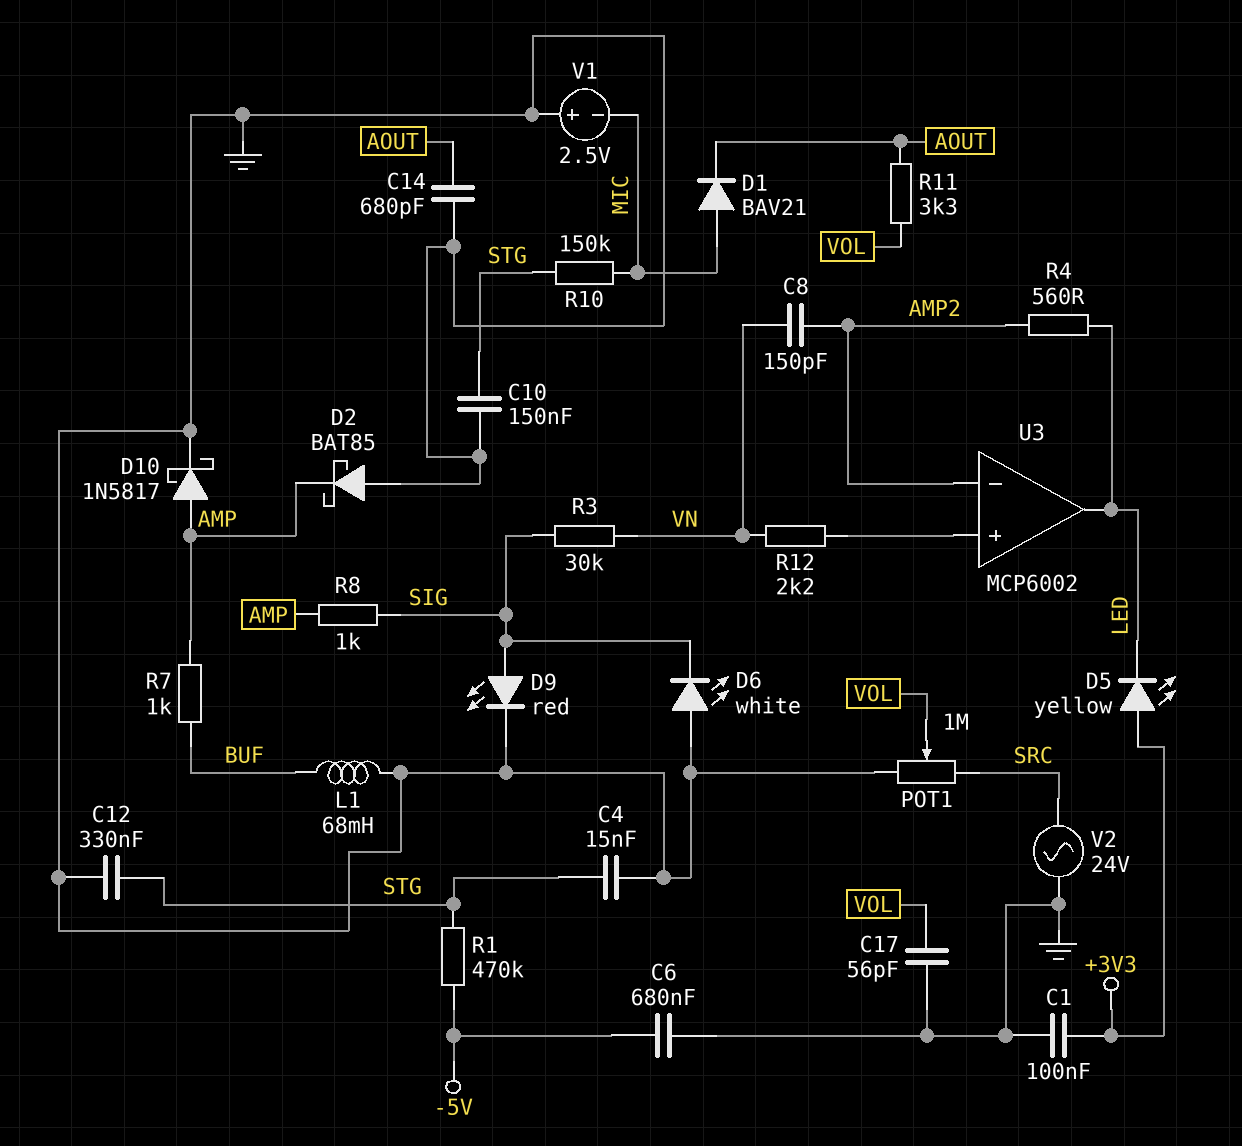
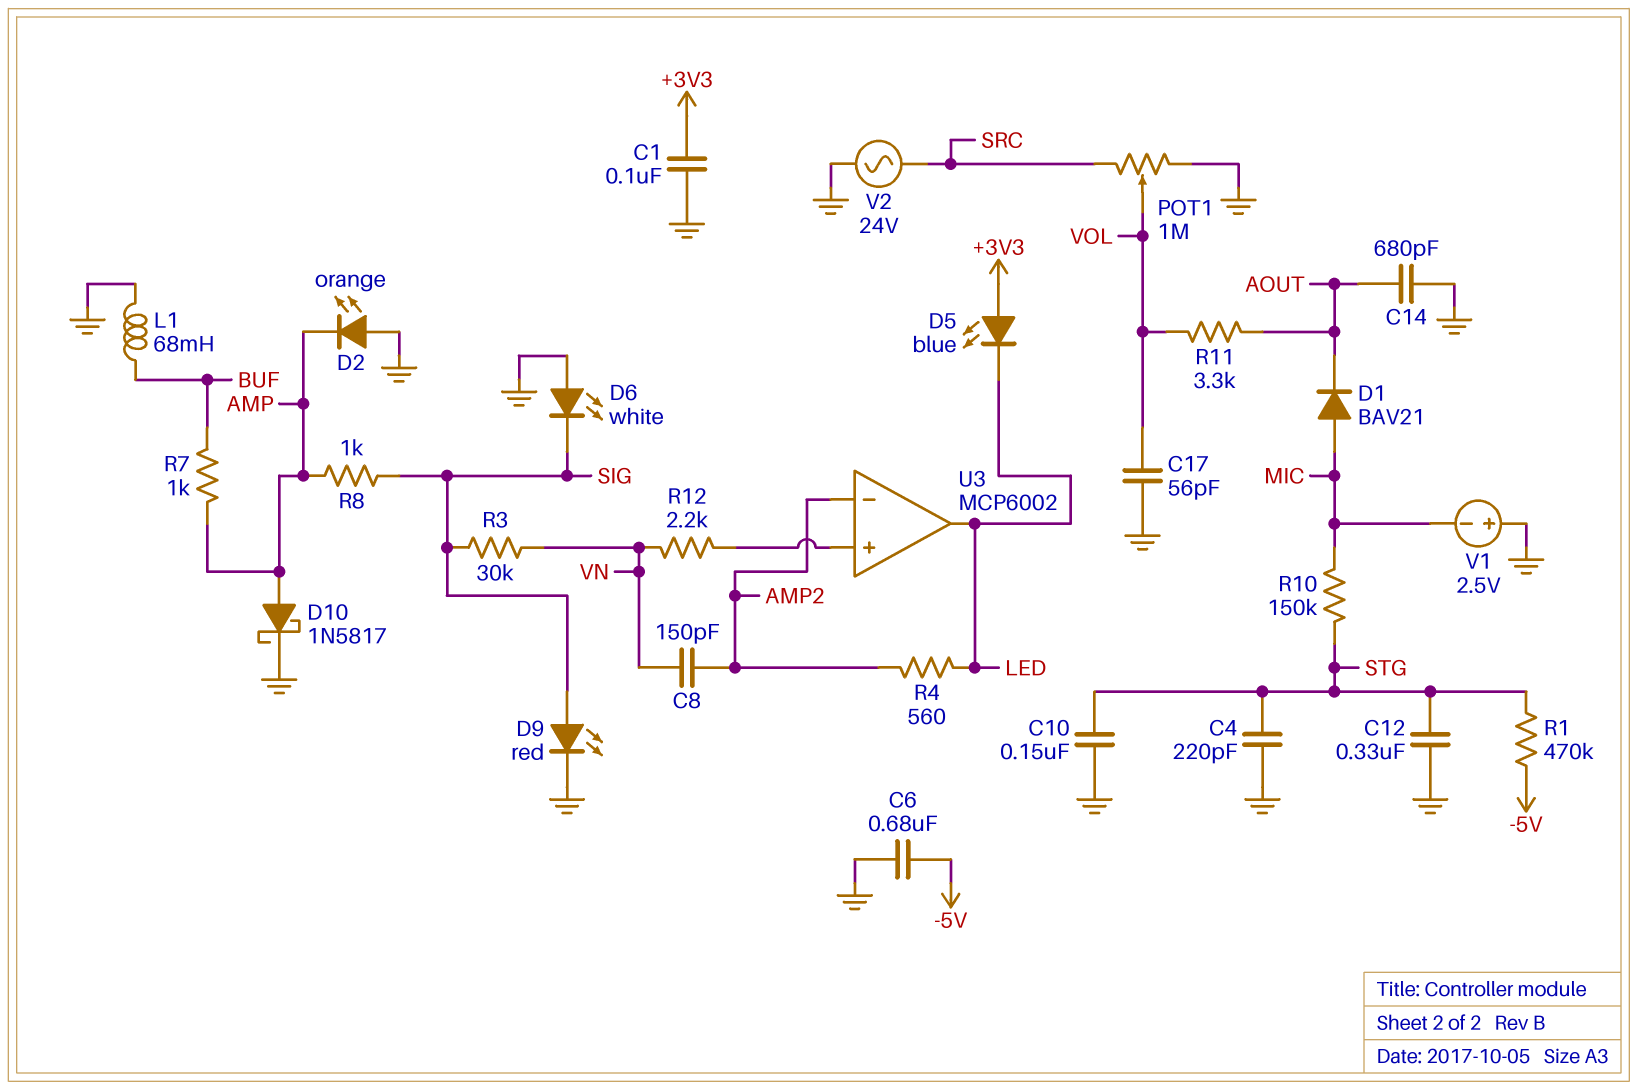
C4: 15nF (GND, STG) -> 220pF (GND, STG)
D2: schottky BAT85 (A GND, K AMP) -> LED orange (A GND, K AMP)
D5: LED yellow (A +3V3, K LED) -> LED blue (A +3V3, K LED)

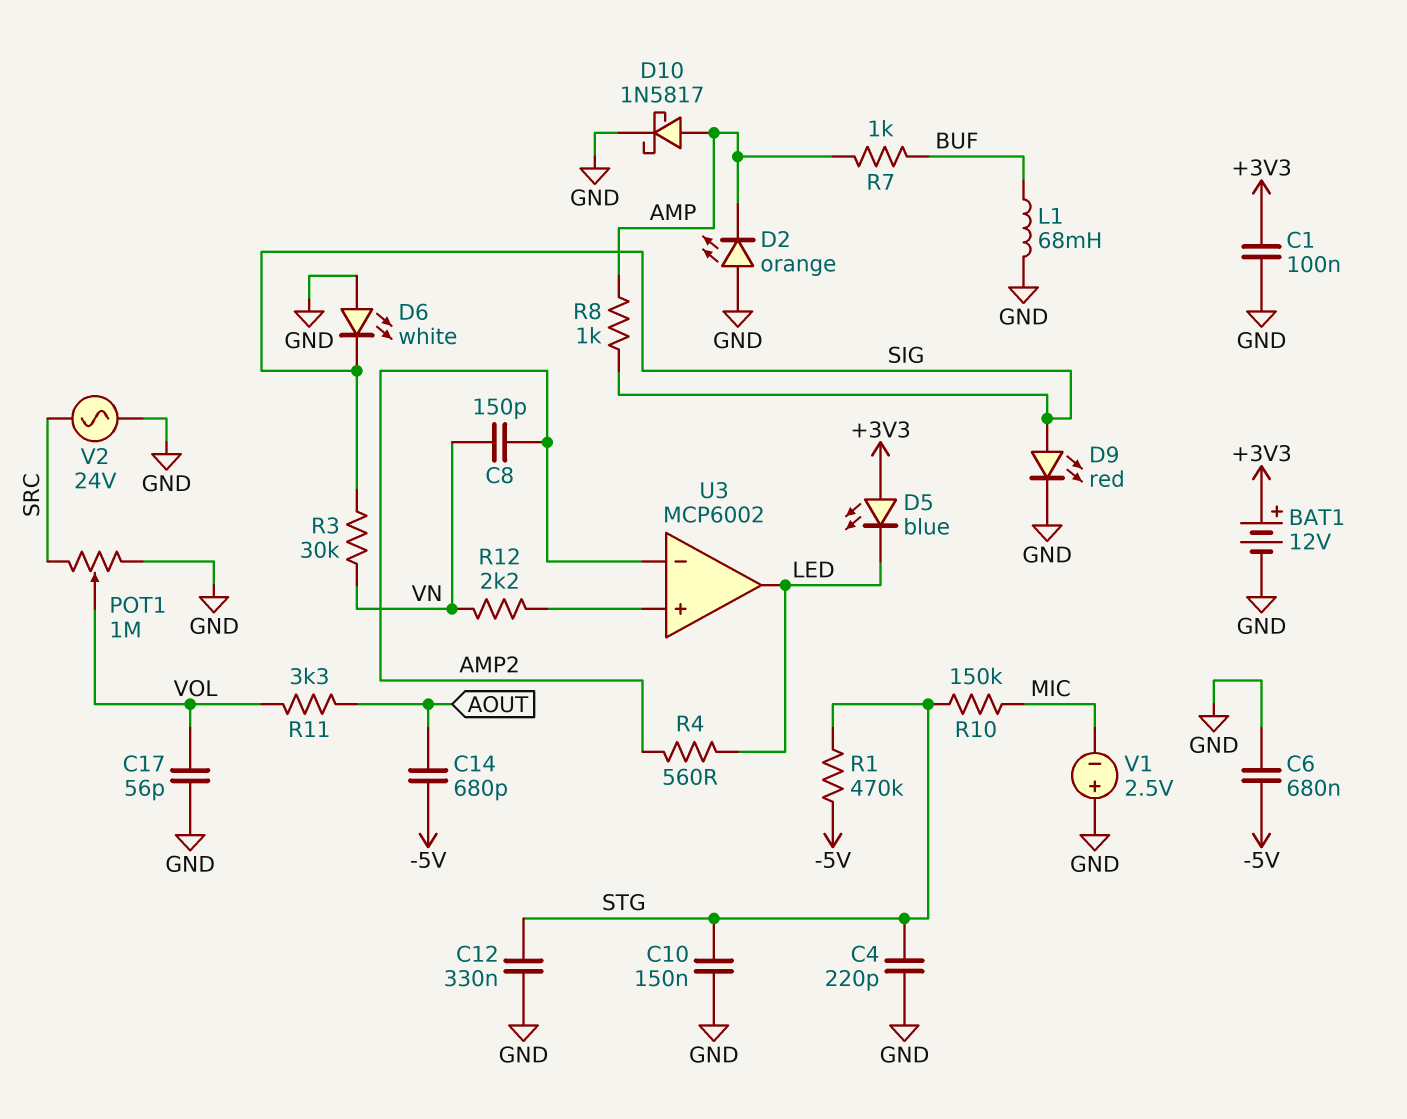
BAT1: none -> 12V (plus +3V3, minus GND)
C14: 680pF (AOUT, GND) -> 680pF (-5V, AOUT)
D1: diode BAV21 (A MIC, K AOUT) -> none

